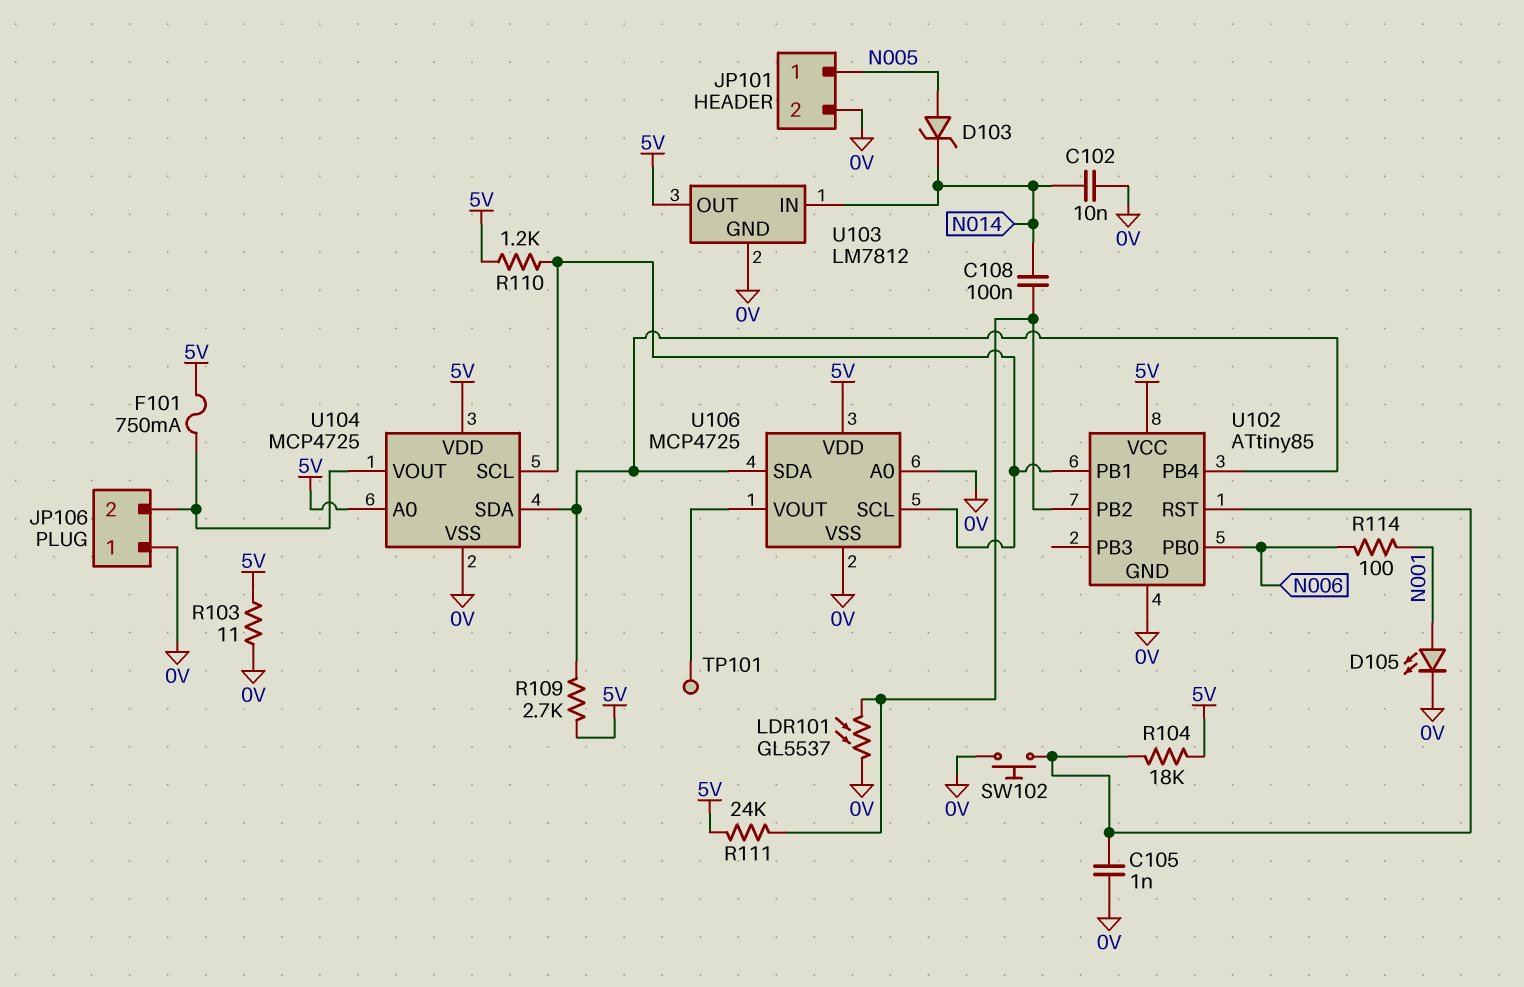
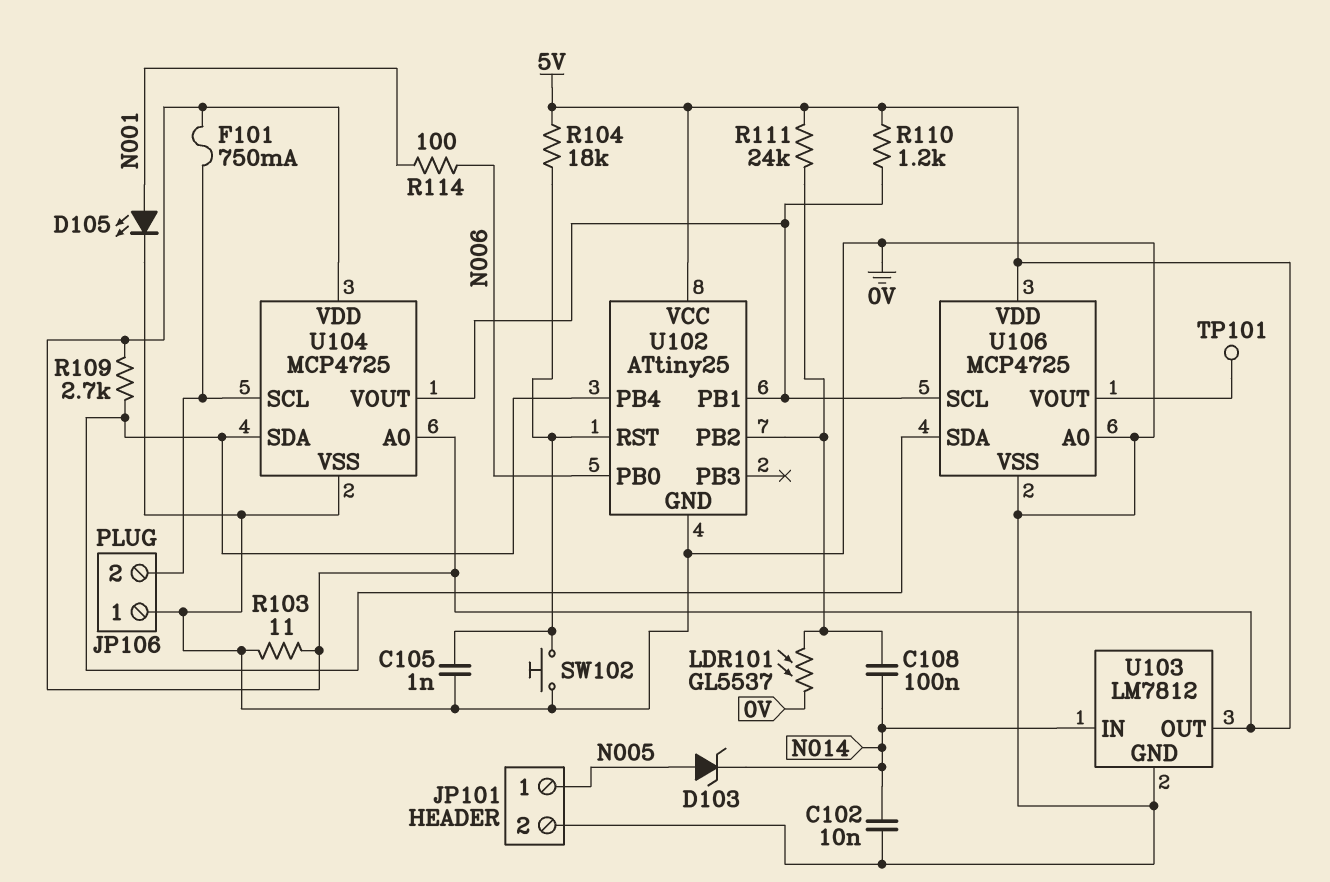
U102: ATtiny85 -> ATtiny25
U104 pin SCL: U102/PB1 -> JP106/2
U104 pin VOUT: JP106/2 -> U102/PB1

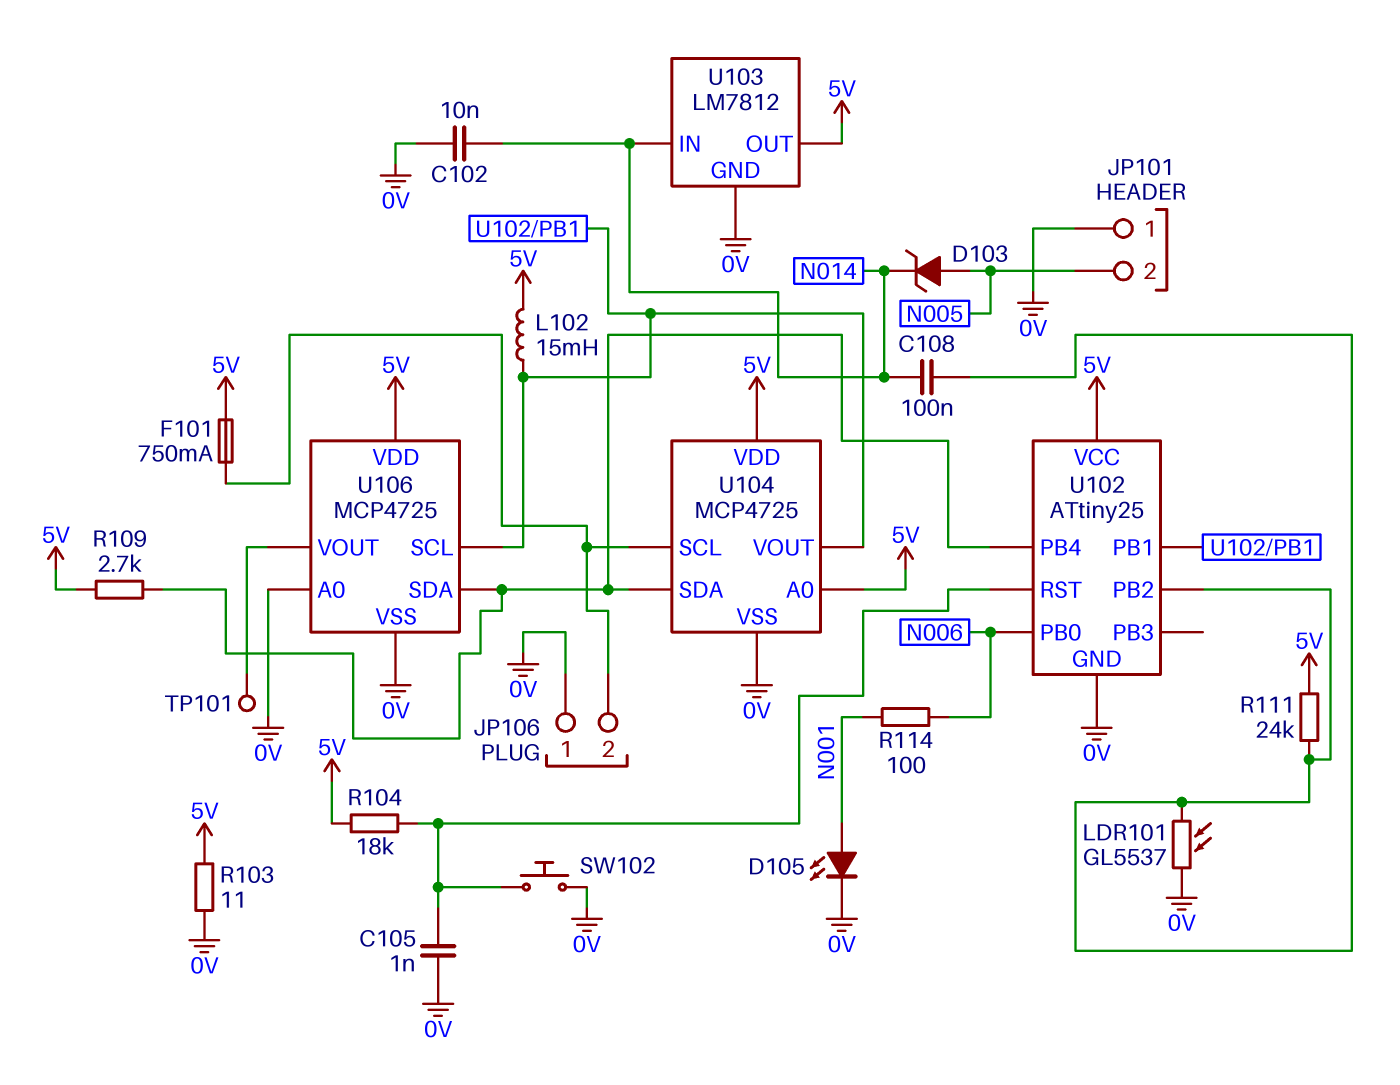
JP101 pin 1: N005 -> 0V
JP101 pin 2: 0V -> N005
L102: none -> 15mH (5V, U102/PB1)
R110: 1.2k (5V, U102/PB1) -> none

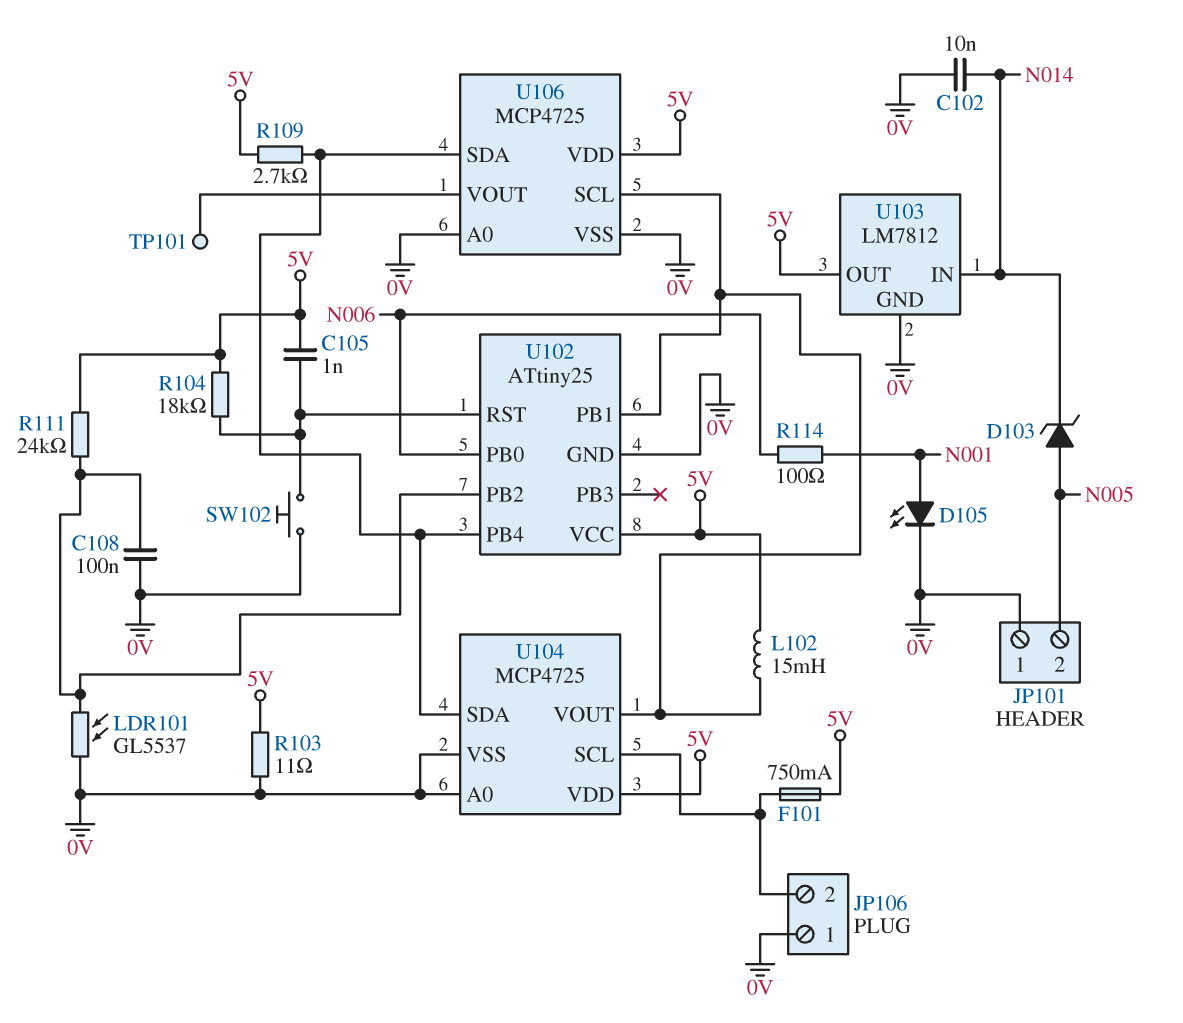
C105: 1nF (0V, U102/RST) -> 1nF (5V, U102/RST)
C108: 100nF (N014, U102/PB2) -> 100nF (0V, U102/PB2)
U104 pin A0: 5V -> 0V

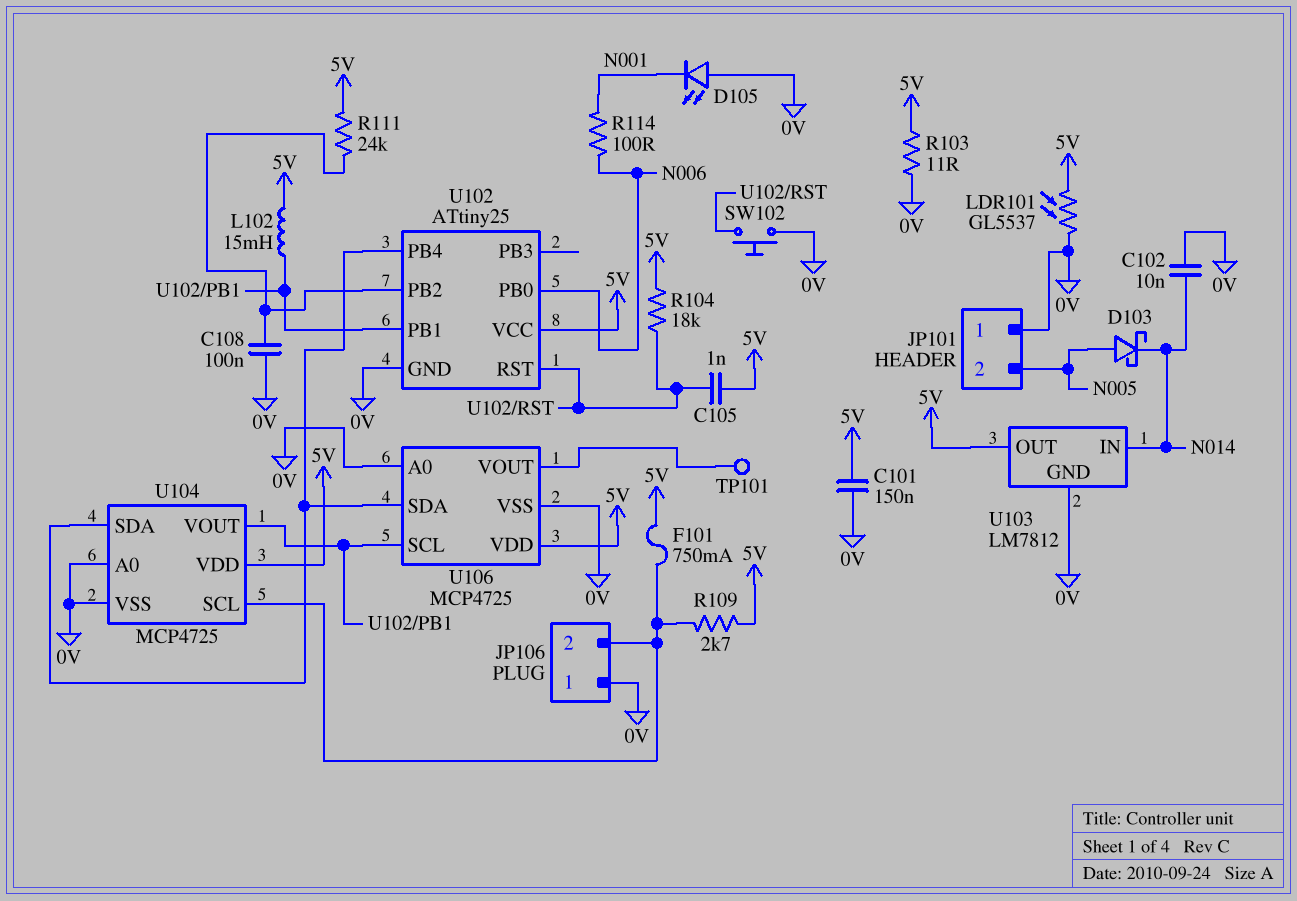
C101: none -> 150nF (0V, 5V)
D103: zener (A N005, K N014) -> schottky (A N005, K N014)
D105: LED (A N001, K 0V) -> LED (A 0V, K N001)
LDR101: GL5537 (0V, U102/PB2) -> GL5537 (0V, 5V)
R109: 2.7k (5V, U102/PB4) -> 2.7k (5V, JP106/2)

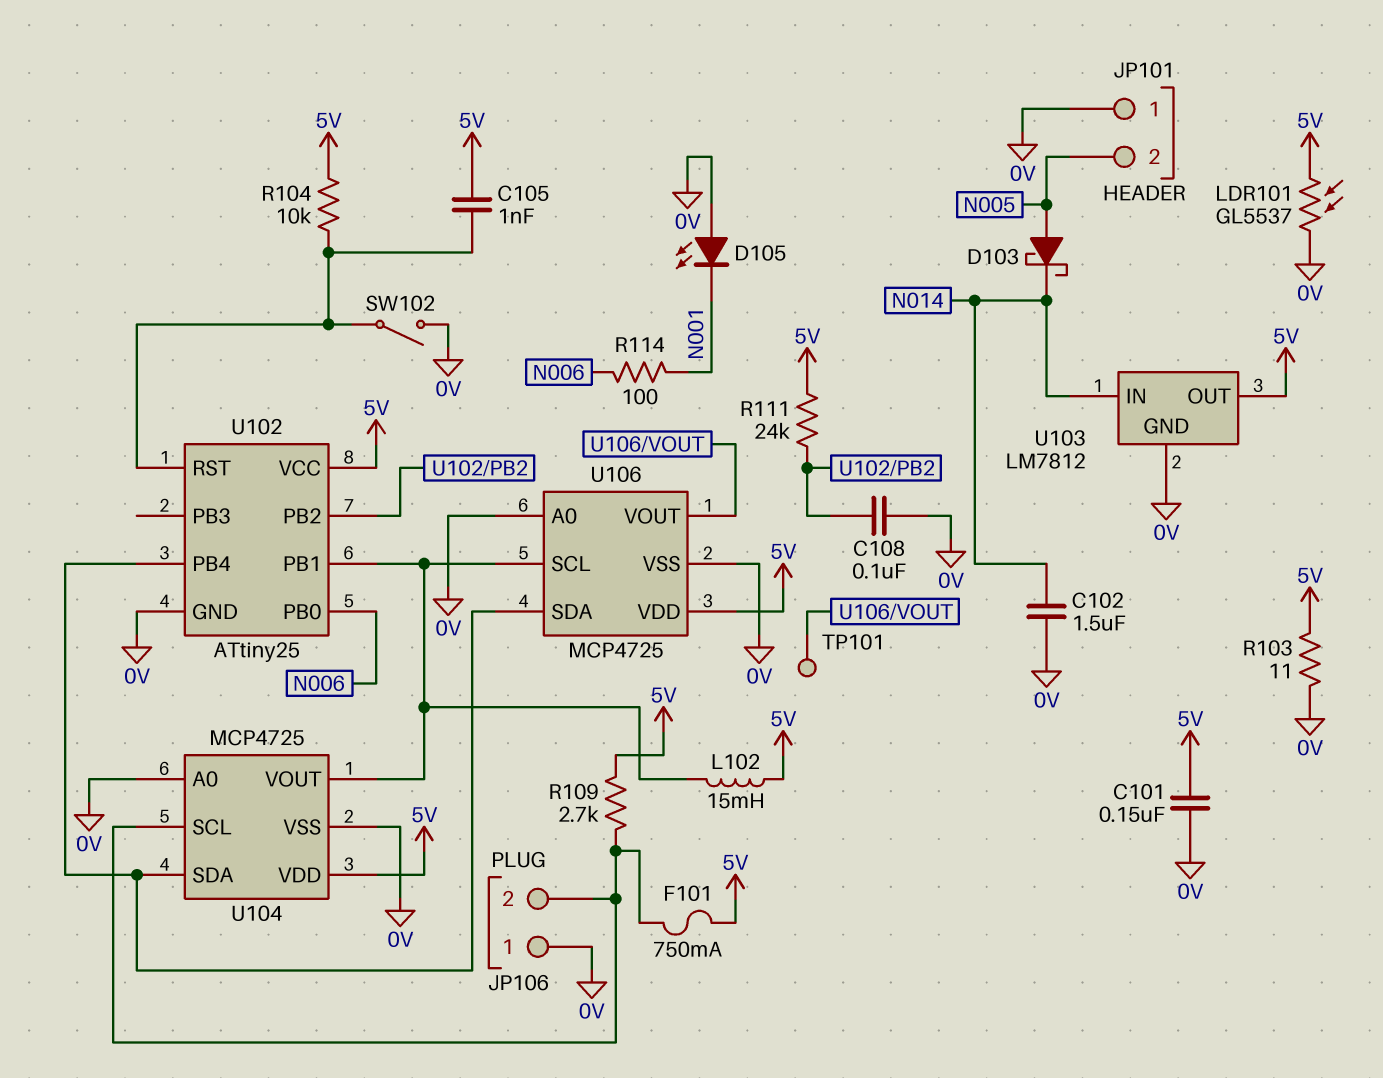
C102: 10nF (0V, N014) -> 1.5uF (0V, N014)
R104: 18k (5V, U102/RST) -> 10k (5V, U102/RST)
SW102: button (0V, U102/RST) -> switch (0V, U102/RST)

